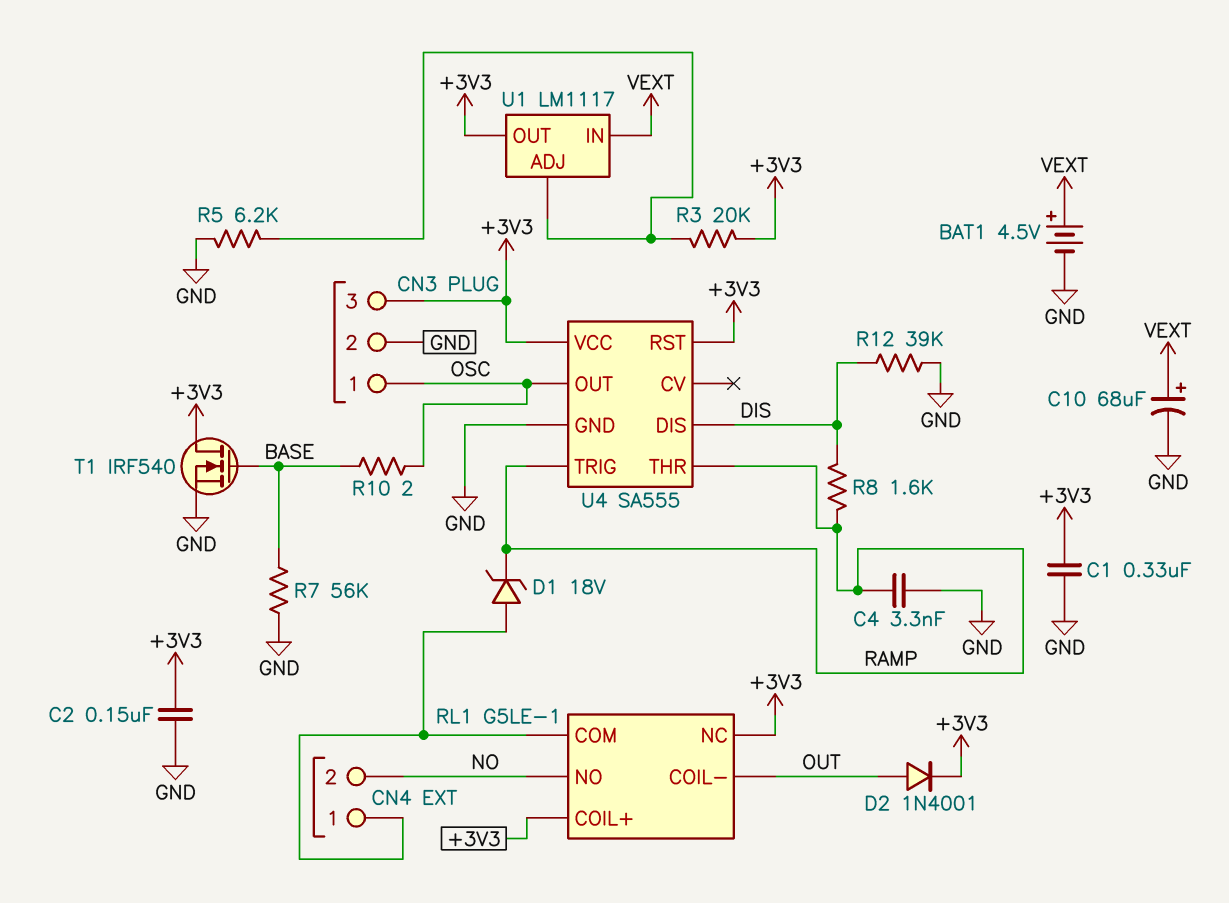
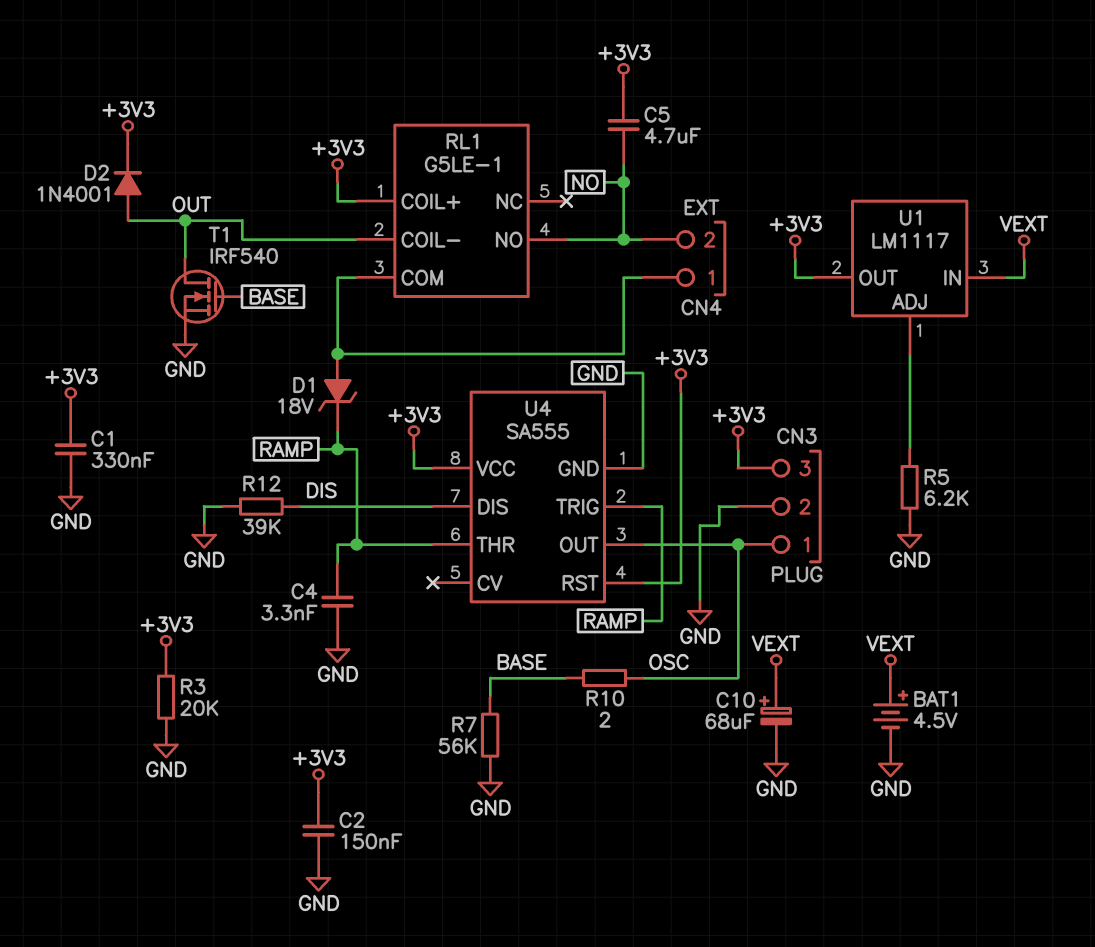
C5: none -> 4.7uF (+3V3, NO)
R3: 20k (+3V3, U1/ADJ) -> 20k (+3V3, GND)
R8: 1.6k (DIS, RAMP) -> none
RL1 pin NC: +3V3 -> none
T1: NMOS IRF540 (G BASE, D +3V3, S GND) -> NMOS IRF540 (G BASE, D OUT, S GND)

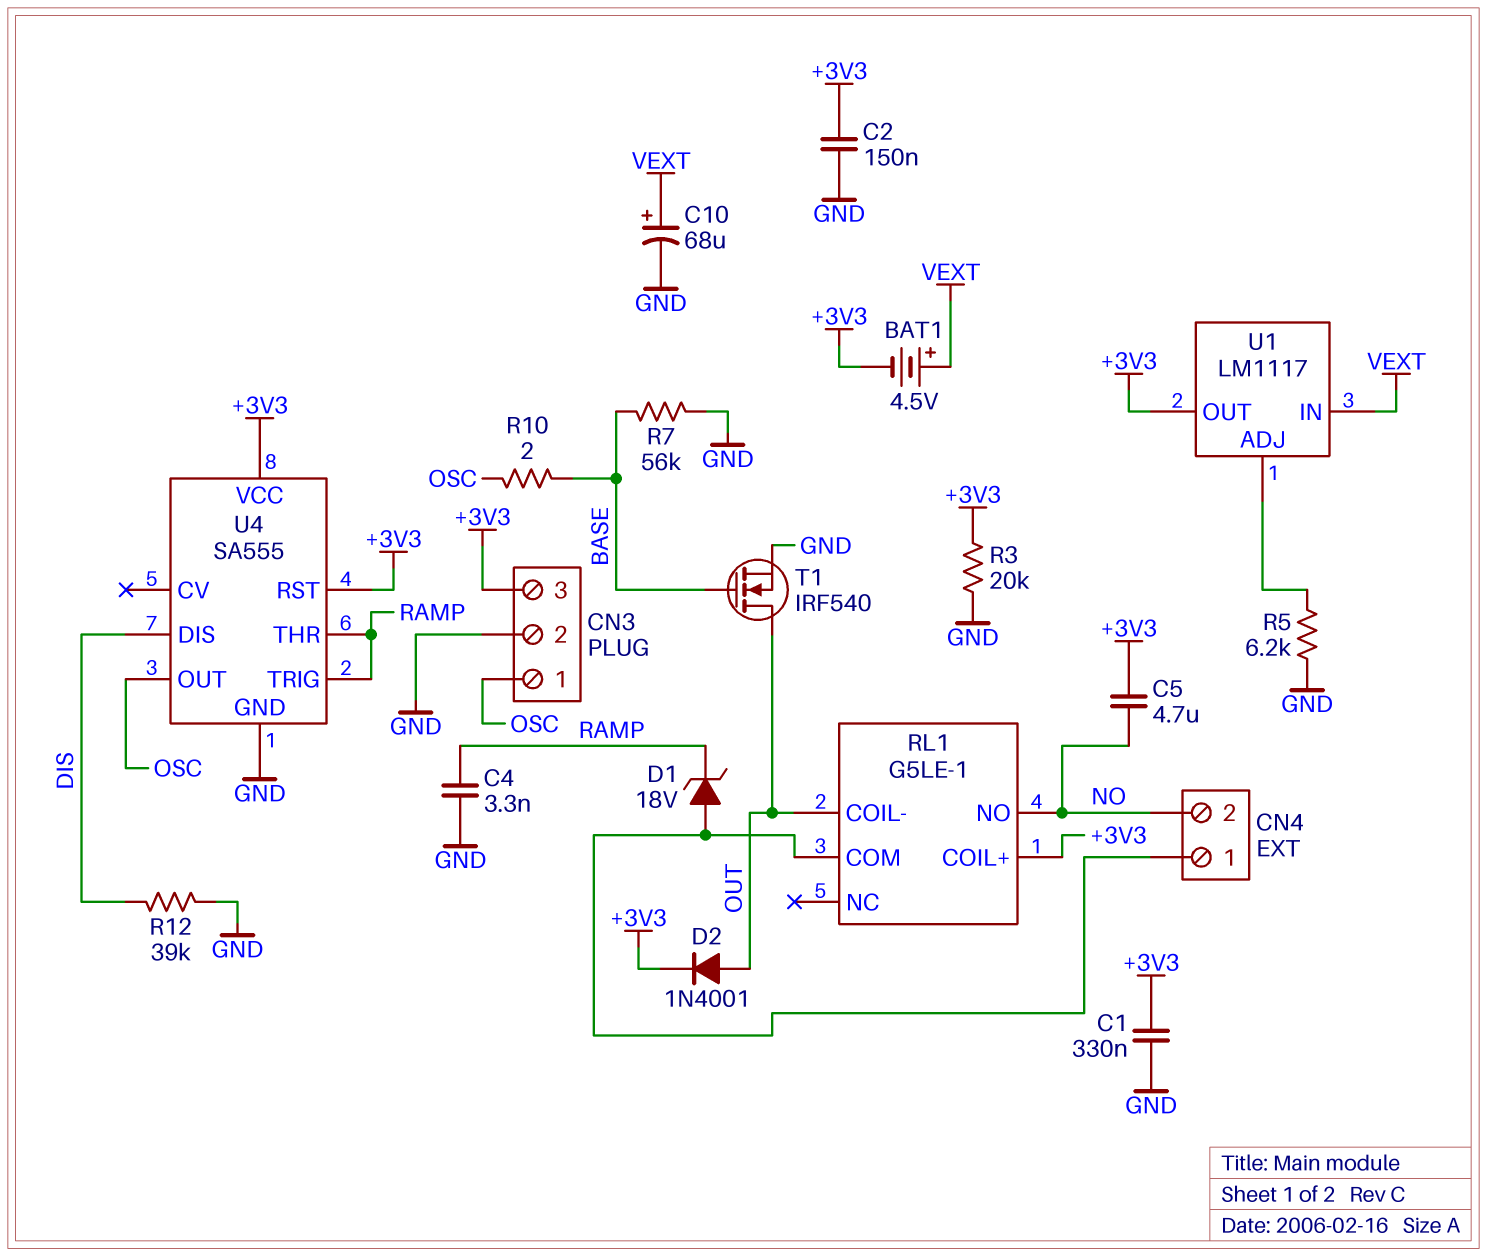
BAT1: 4.5V (plus VEXT, minus GND) -> 4.5V (plus VEXT, minus +3V3)

